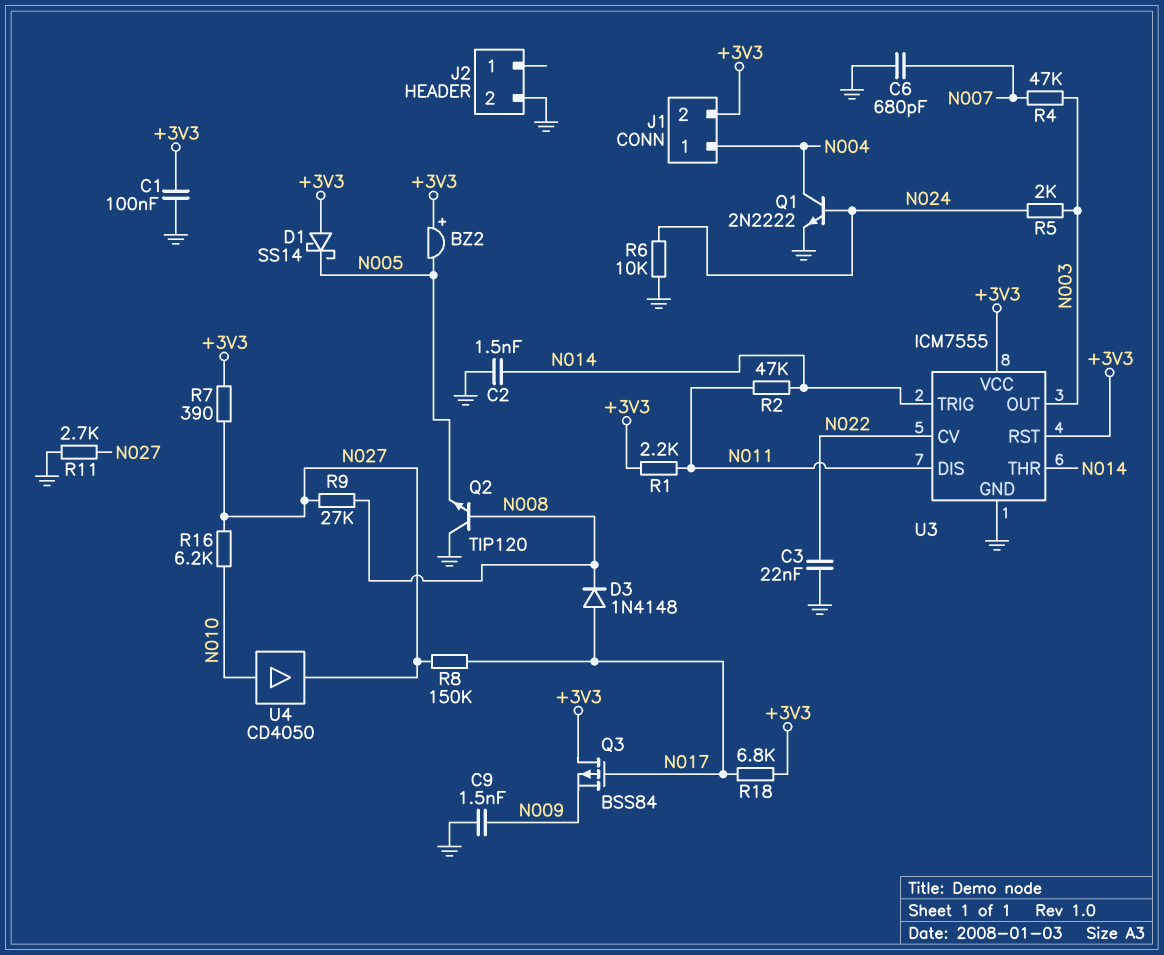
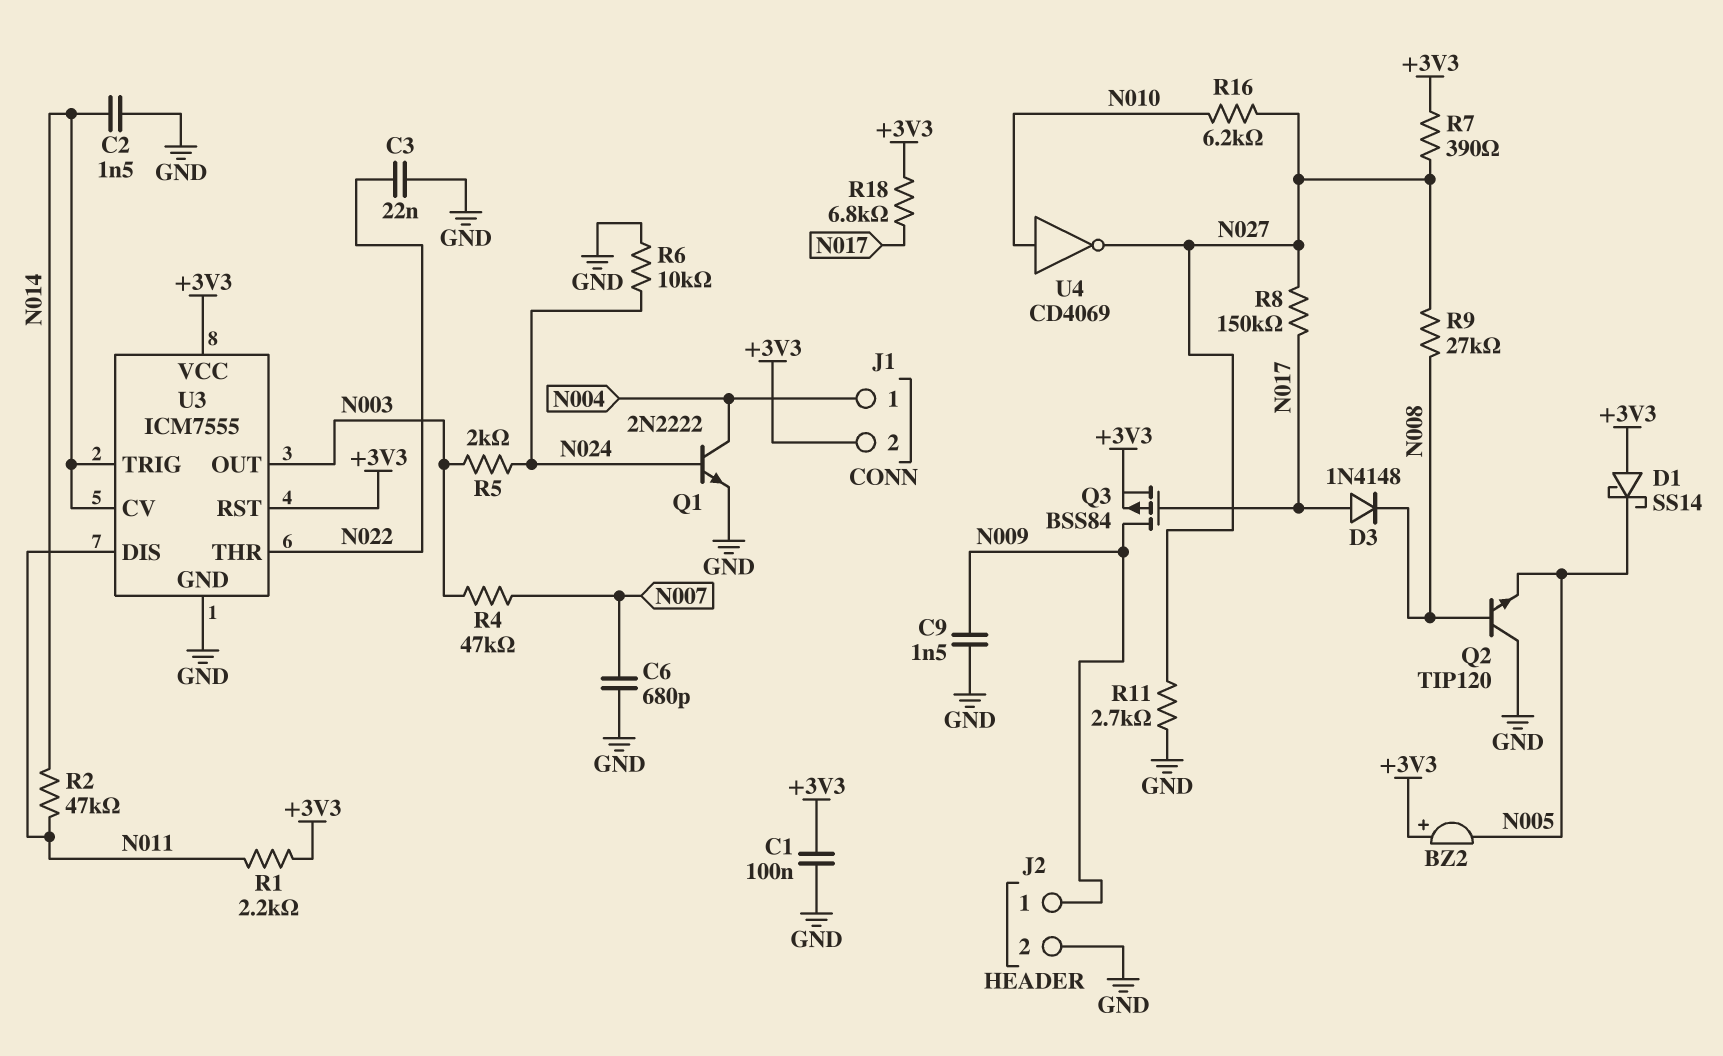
J2 pin 1: none -> N009
Q3: PMOS BSS84 (G N017, D +3V3, S N009) -> PMOS BSS84 (G N017, D N009, S +3V3)
U3 pin CV: N022 -> N014
U3 pin THR: N014 -> N022
U4: buffer CD4050 (in N010, out N027) -> NOT CD4069 (in N010, out N027)

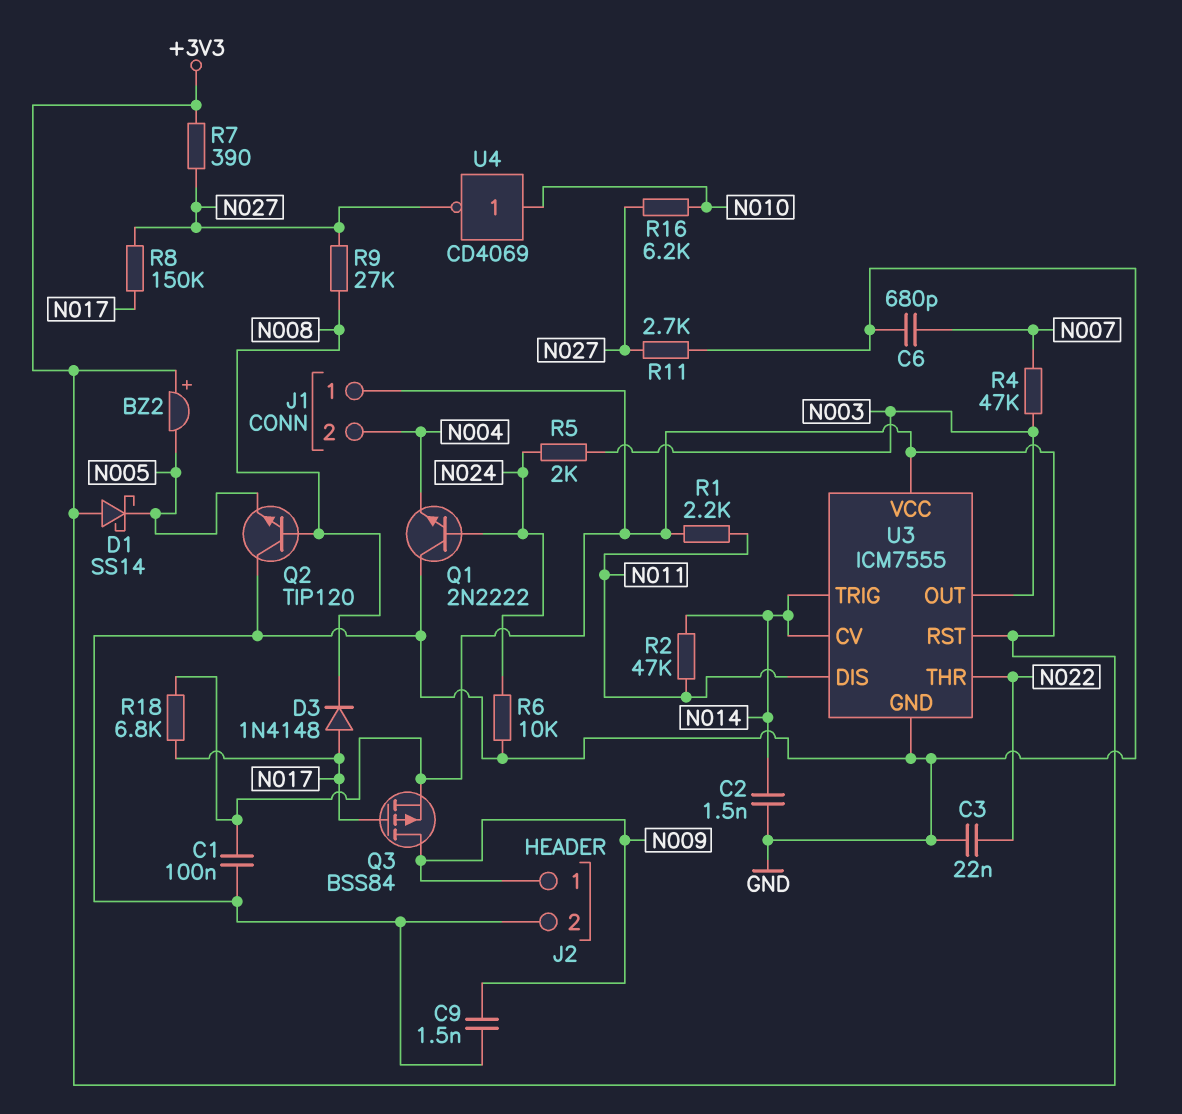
J1 pin 1: N004 -> +3V3
J1 pin 2: +3V3 -> N004
Q1: NPN 2N2222 (B N024, C N004, E GND) -> NPN 2N2222 (B N024, C GND, E N004)

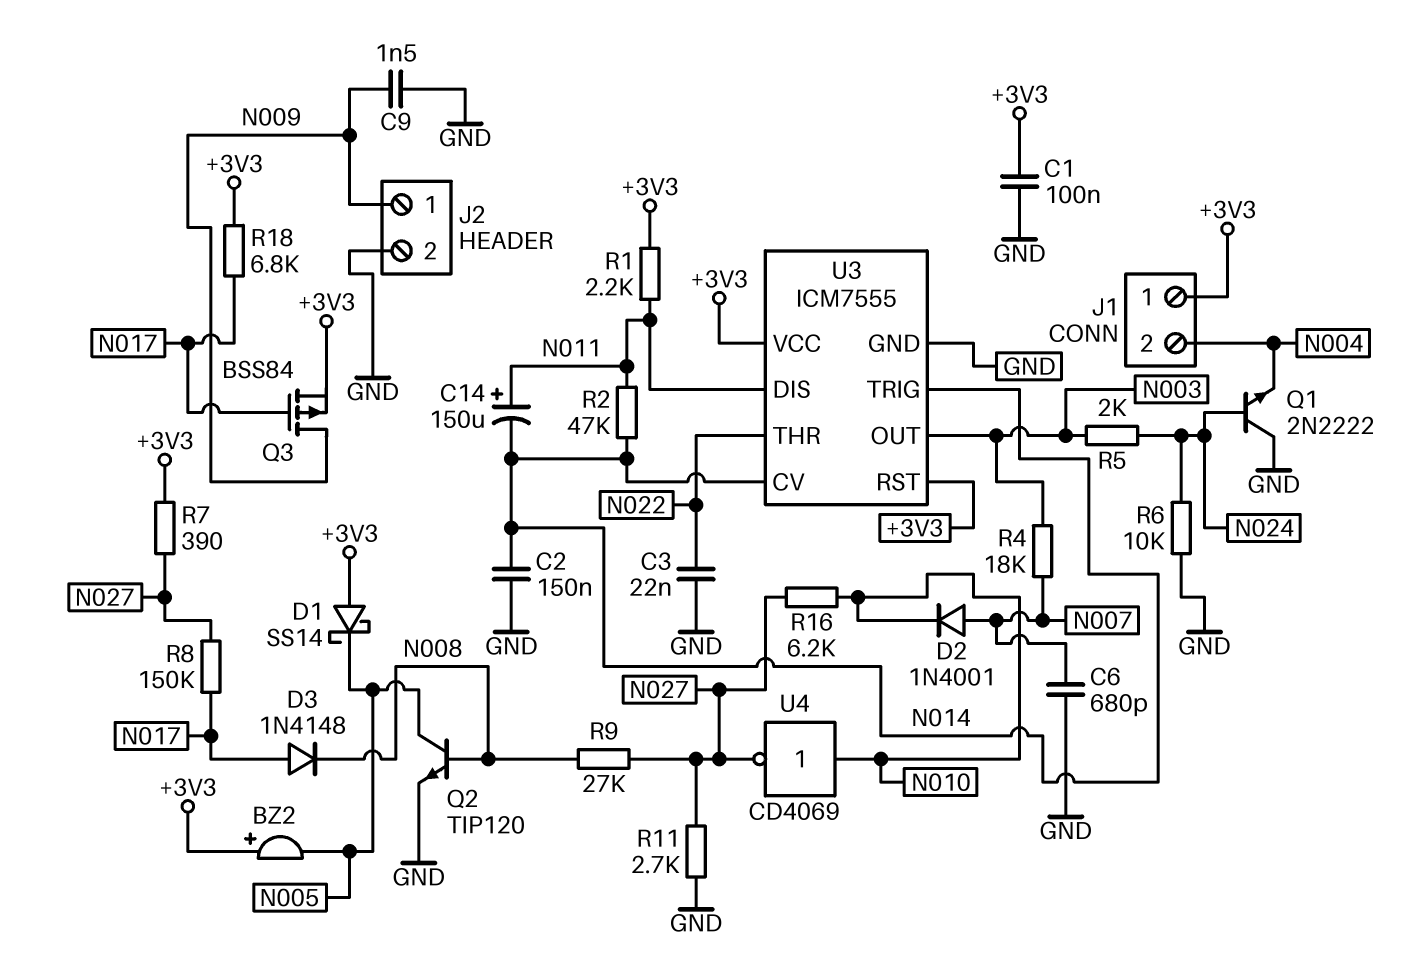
C2: 1.5nF (GND, N014) -> 150nF (GND, N014)
C14: none -> 150uF (plus N011, minus N014)
D2: none -> diode 1N4001 (A N007, K N010)
Q2: NPN TIP120 (B N008, C GND, E N005) -> NPN TIP120 (B N008, C N005, E GND)
R4: 47k (N003, N007) -> 18k (N003, N007)

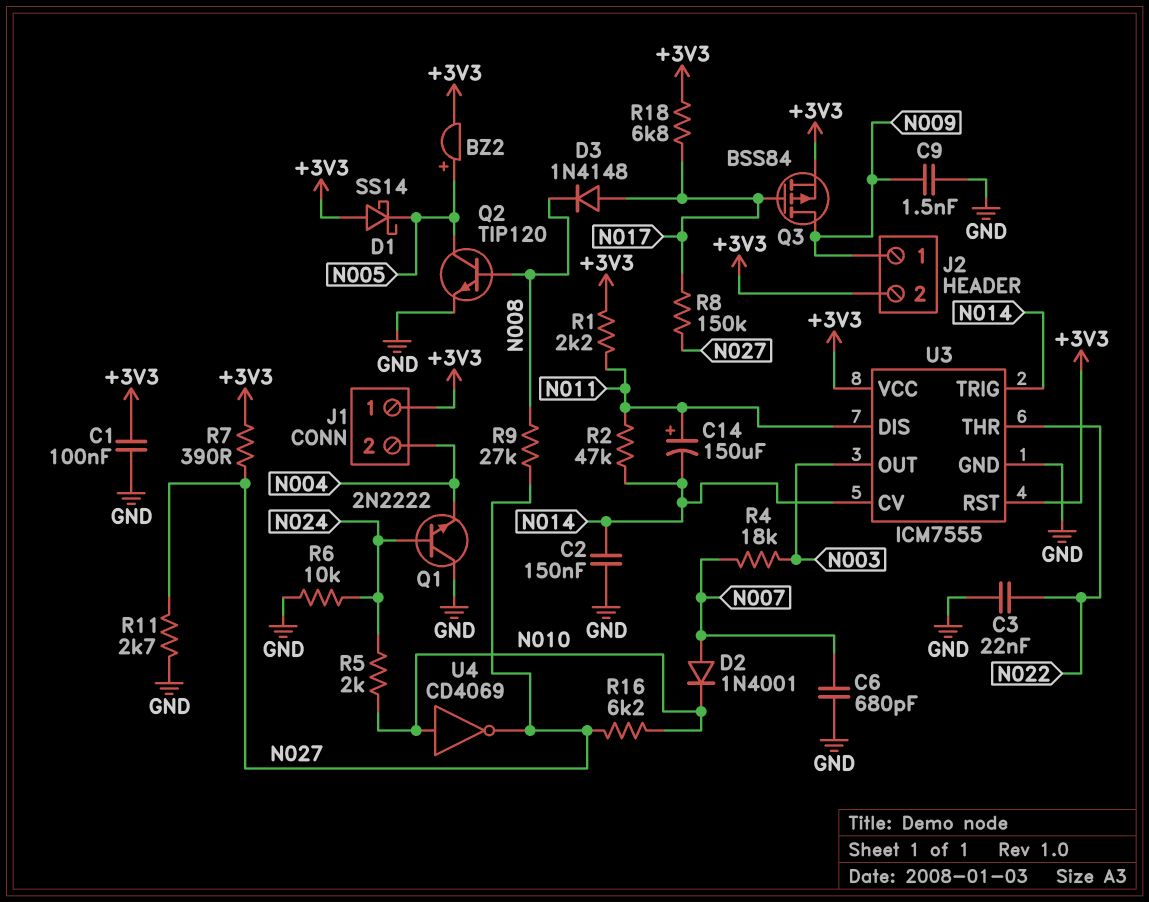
BZ2: buzzer (plus +3V3, minus N005) -> buzzer (plus N005, minus +3V3)
J2 pin 2: GND -> +3V3
R5: 2k (N003, N024) -> 2k (N010, N024)

